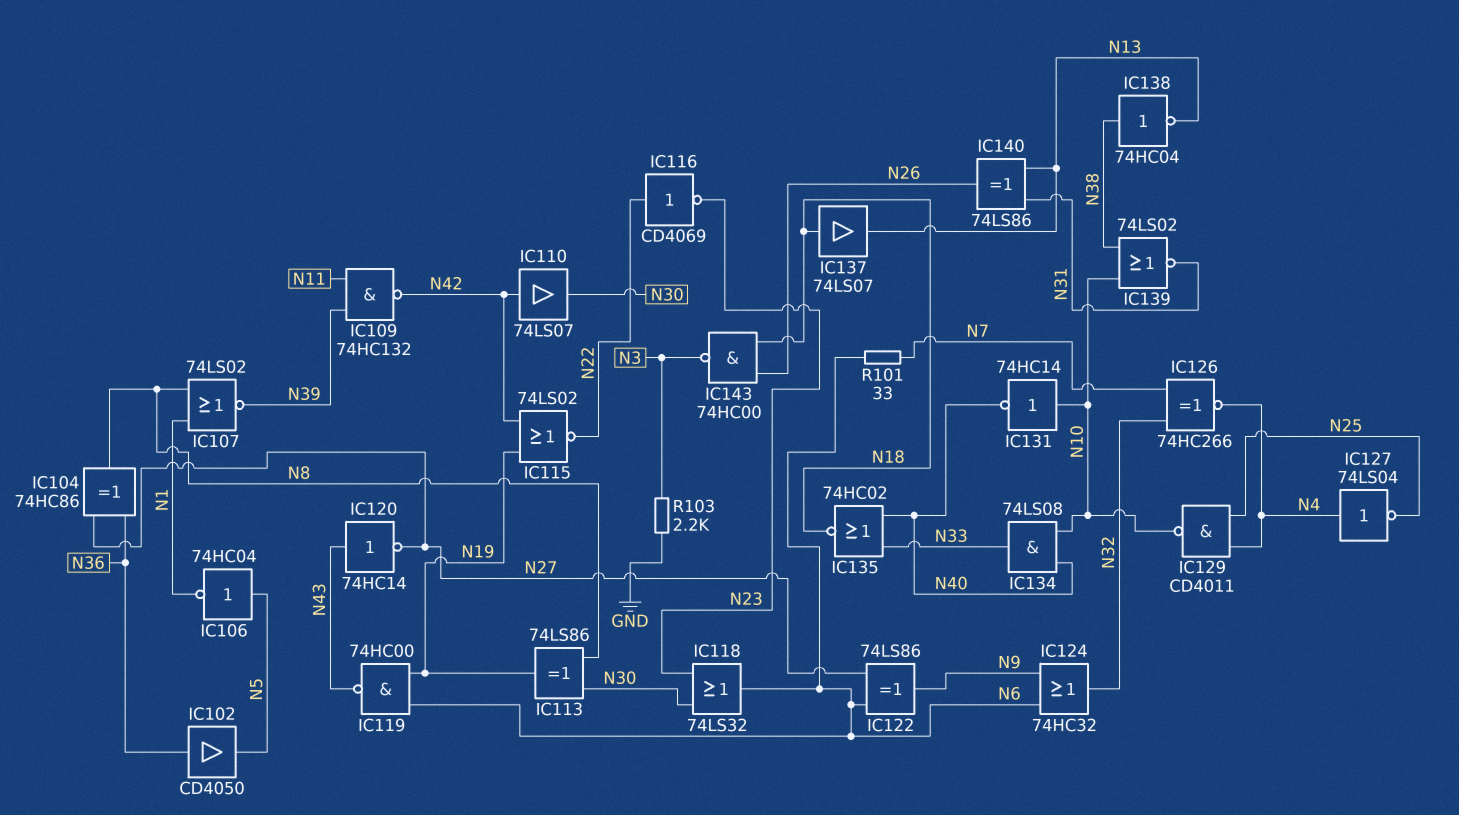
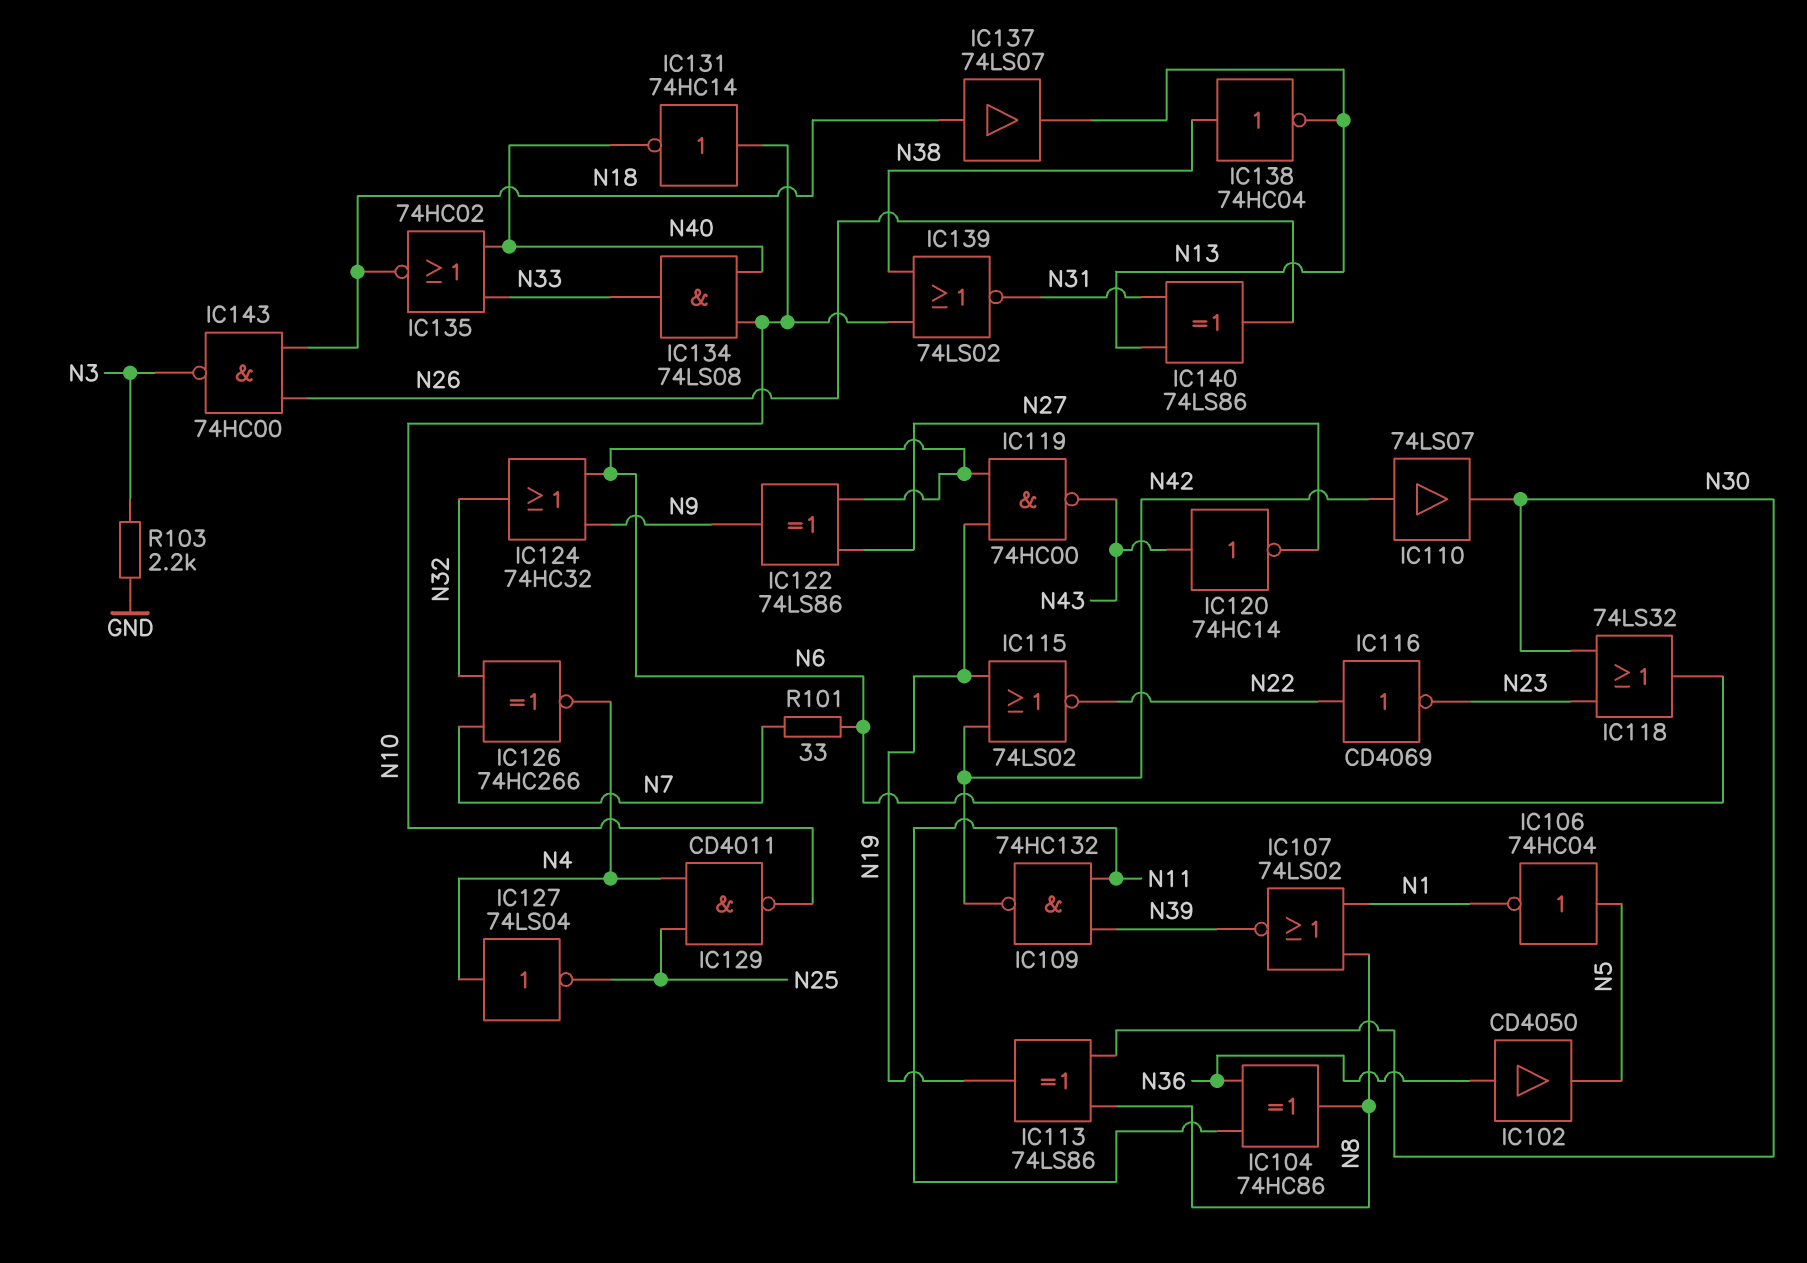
IC104: XOR 74HC86 (in N27, in N36, out N8) -> XOR 74HC86 (in N11, in N36, out N8)

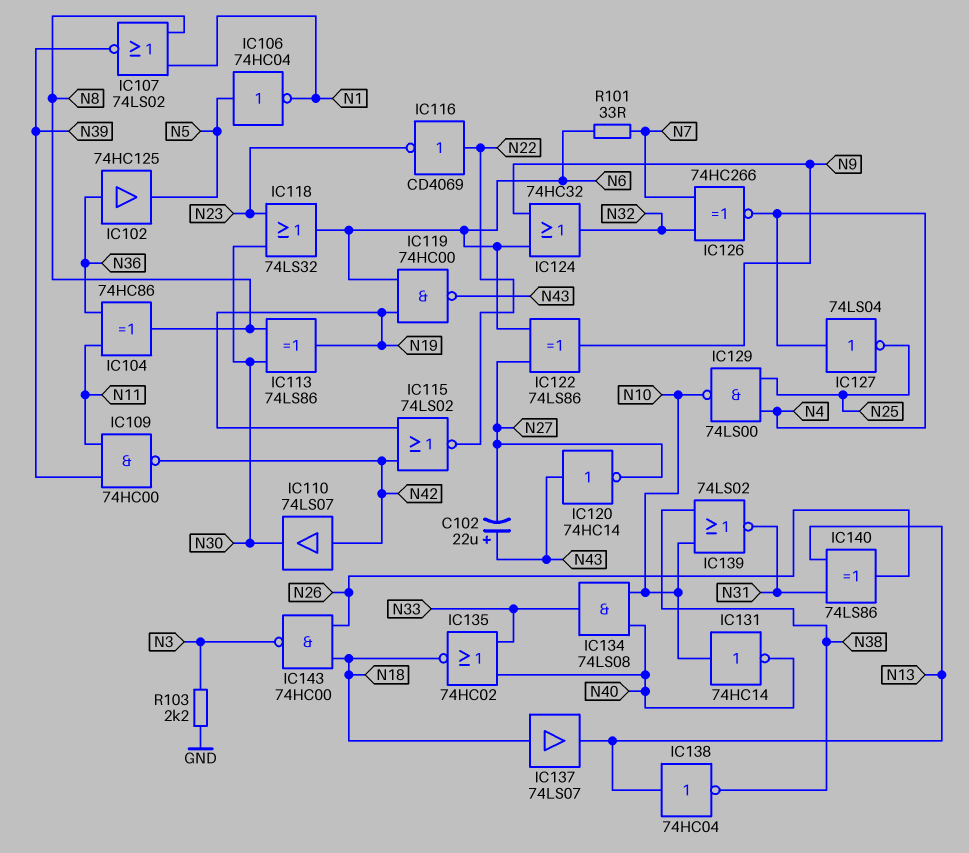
C102: none -> 22uF (plus N43, minus N27)
IC102: buffer CD4050 (in N36, out N5) -> buffer 74HC125 (in N36, out N5)
IC109: NAND 74HC132 (in N11, in N39, out N42) -> NAND 74HC00 (in N11, in N39, out N42)
IC129: NAND CD4011 (in N4, in N25, out N10) -> NAND 74LS00 (in N4, in N25, out N10)
IC138: NOT 74HC04 (in N38, out N13) -> NOT 74HC04 (in N13, out N38)

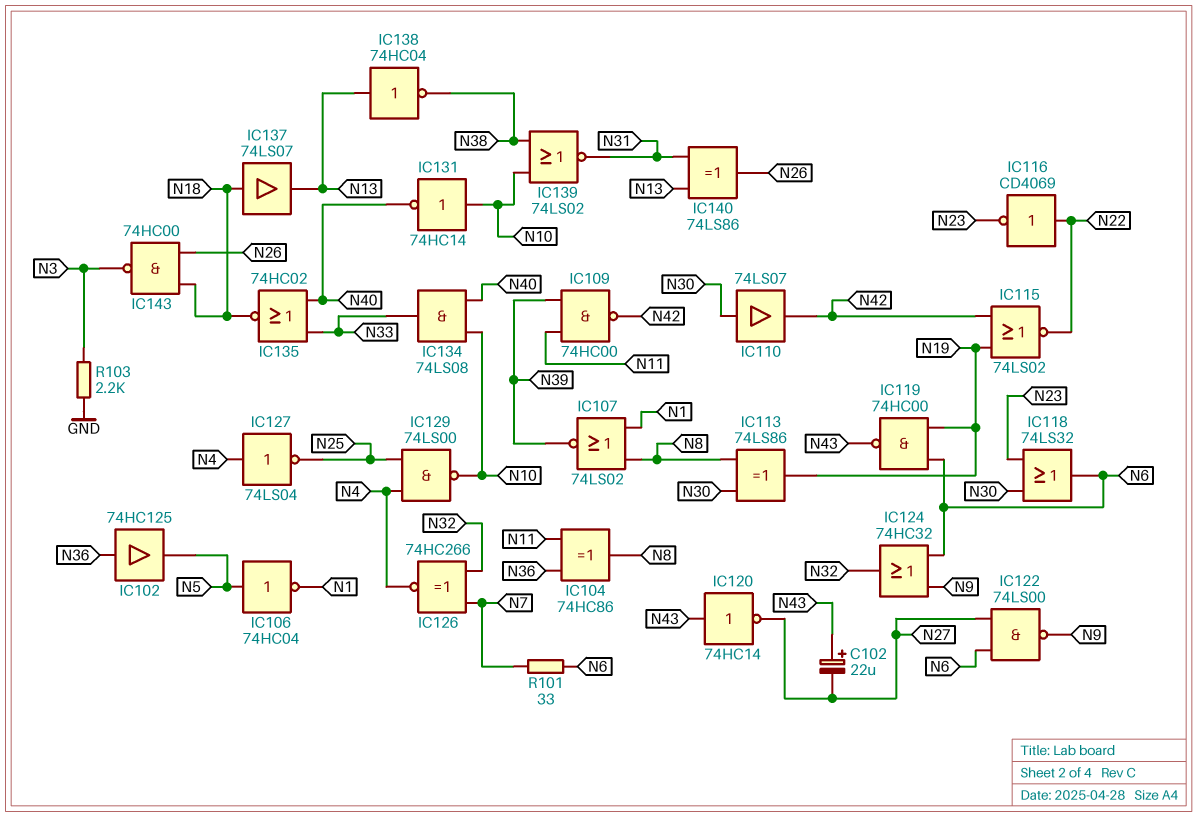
IC110: buffer 74LS07 (in N42, out N30) -> buffer 74LS07 (in N30, out N42)
IC122: XOR 74LS86 (in N6, in N27, out N9) -> NAND 74LS00 (in N6, in N27, out N9)

